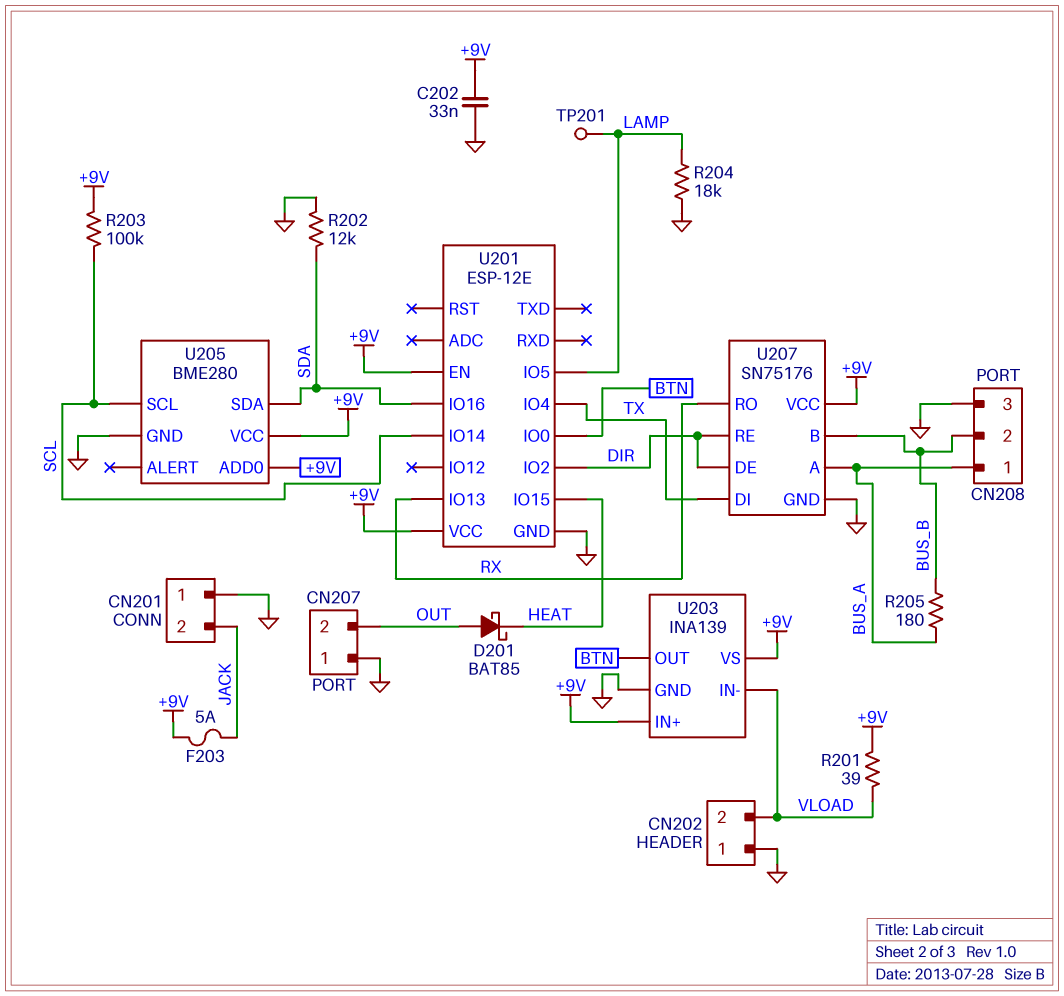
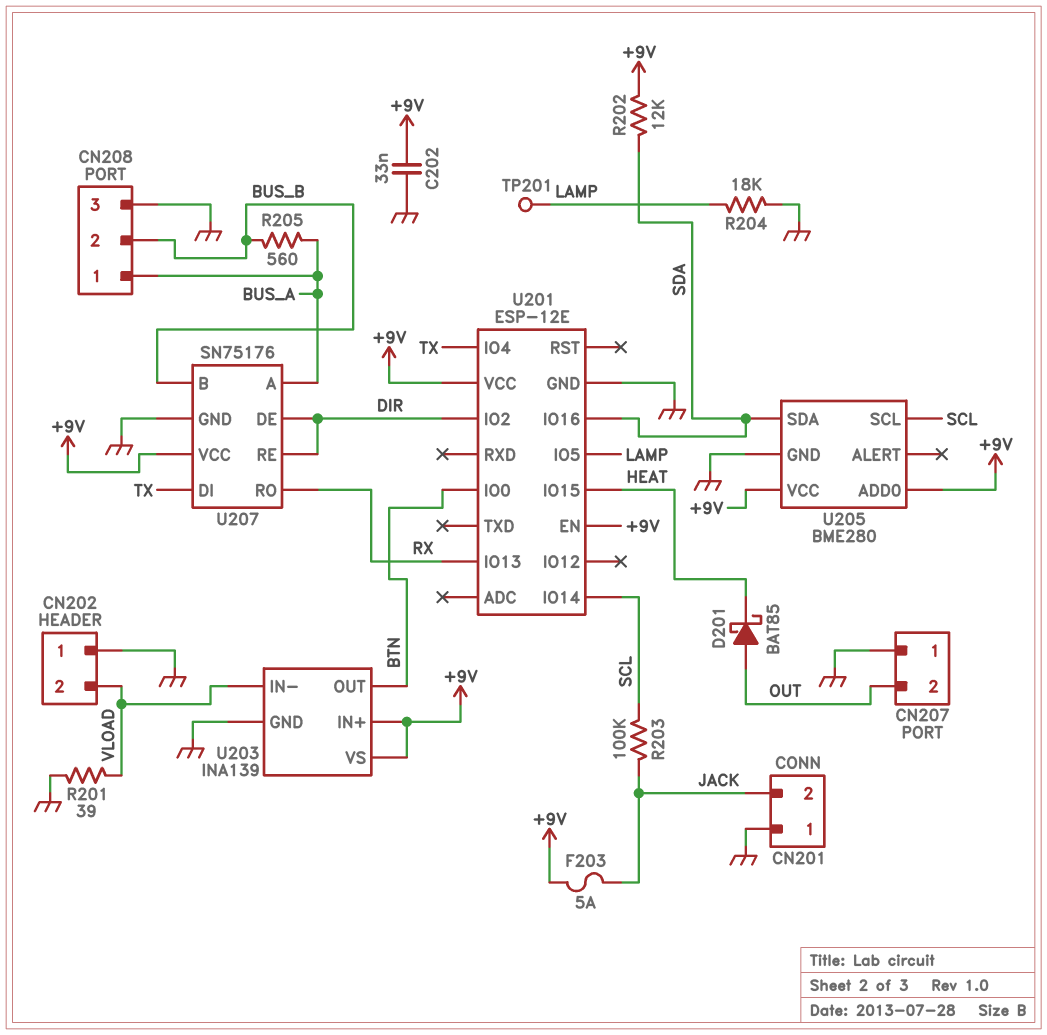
R201: 39 (+9V, VLOAD) -> 39 (GND, VLOAD)
R202: 12k (GND, SDA) -> 12k (+9V, SDA)
R203: 100k (+9V, SCL) -> 100k (JACK, SCL)
R205: 180 (BUS_A, BUS_B) -> 560 (BUS_A, BUS_B)

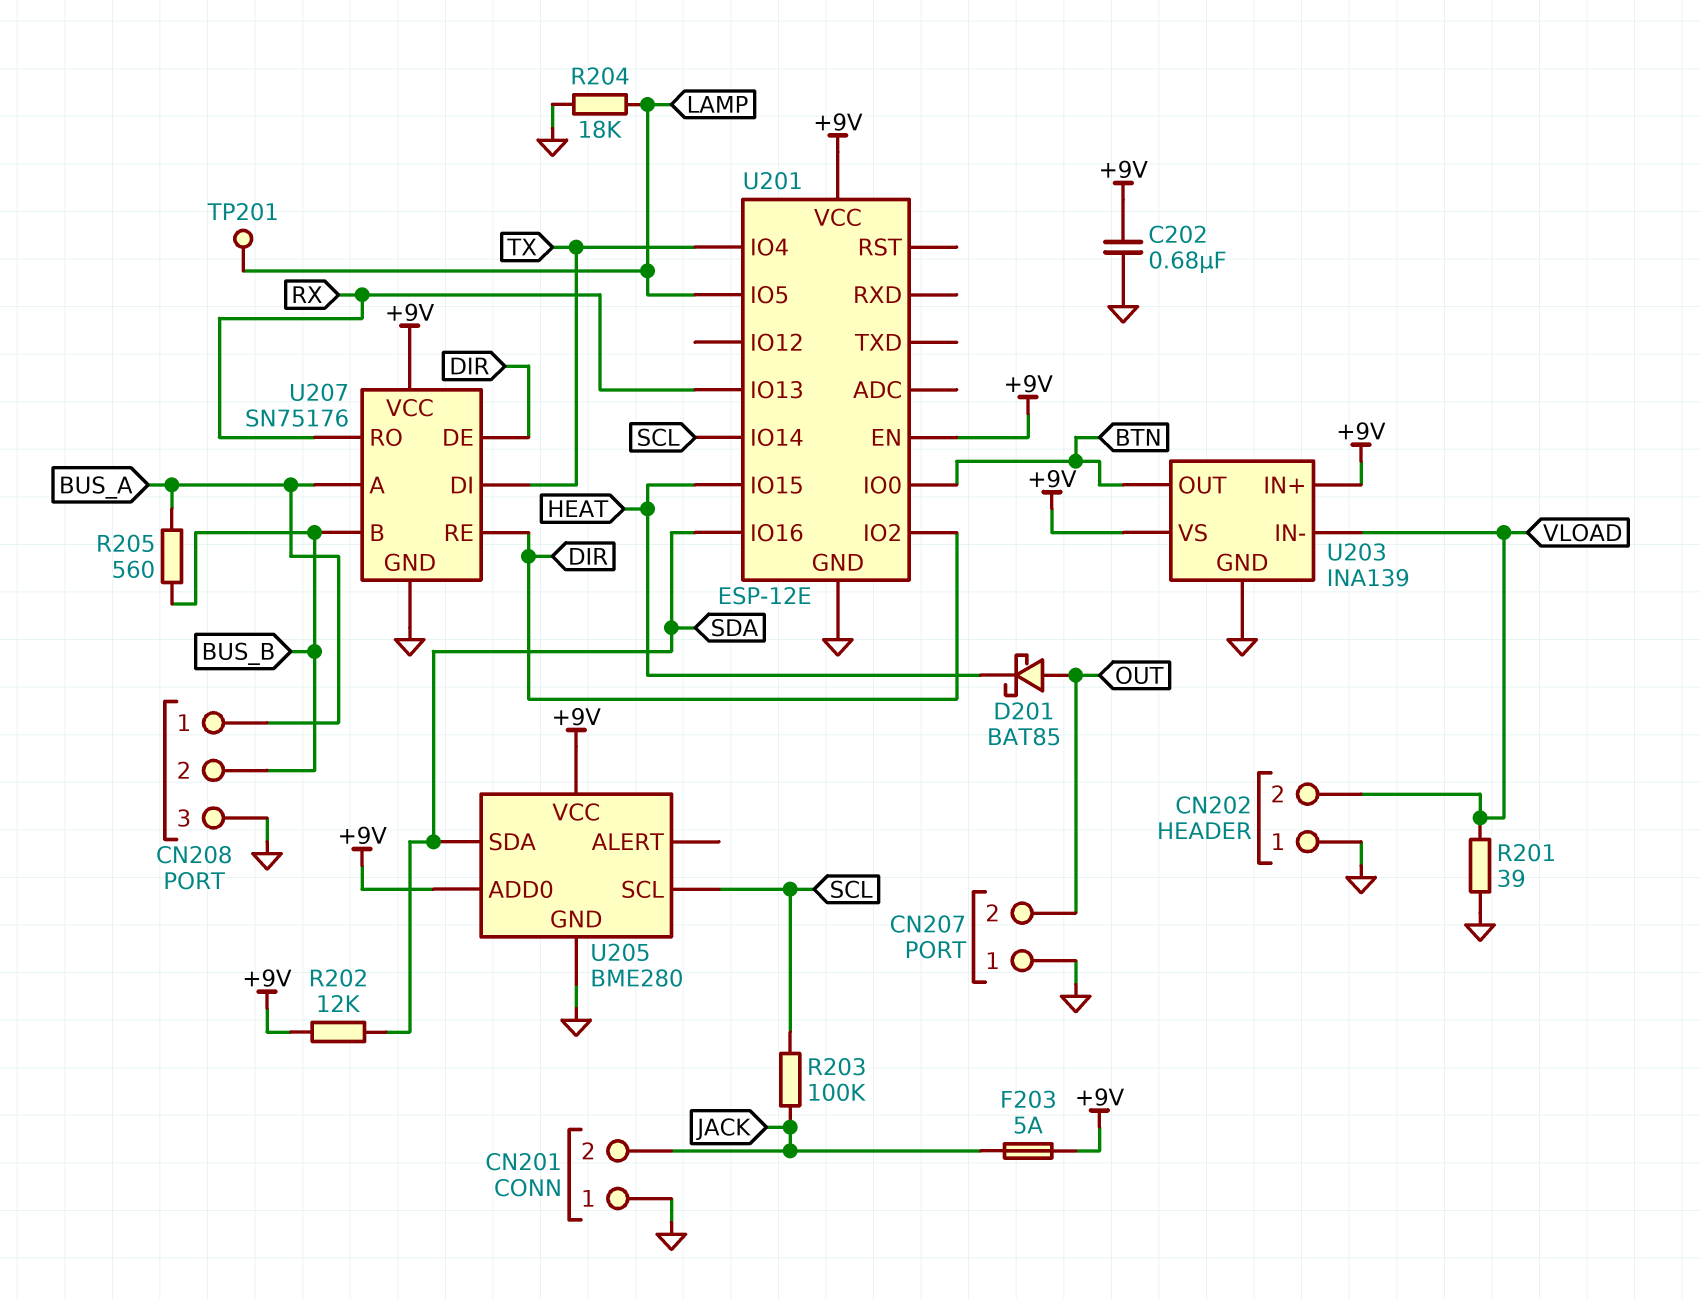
C202: 33nF (+9V, GND) -> 680nF (+9V, GND)

